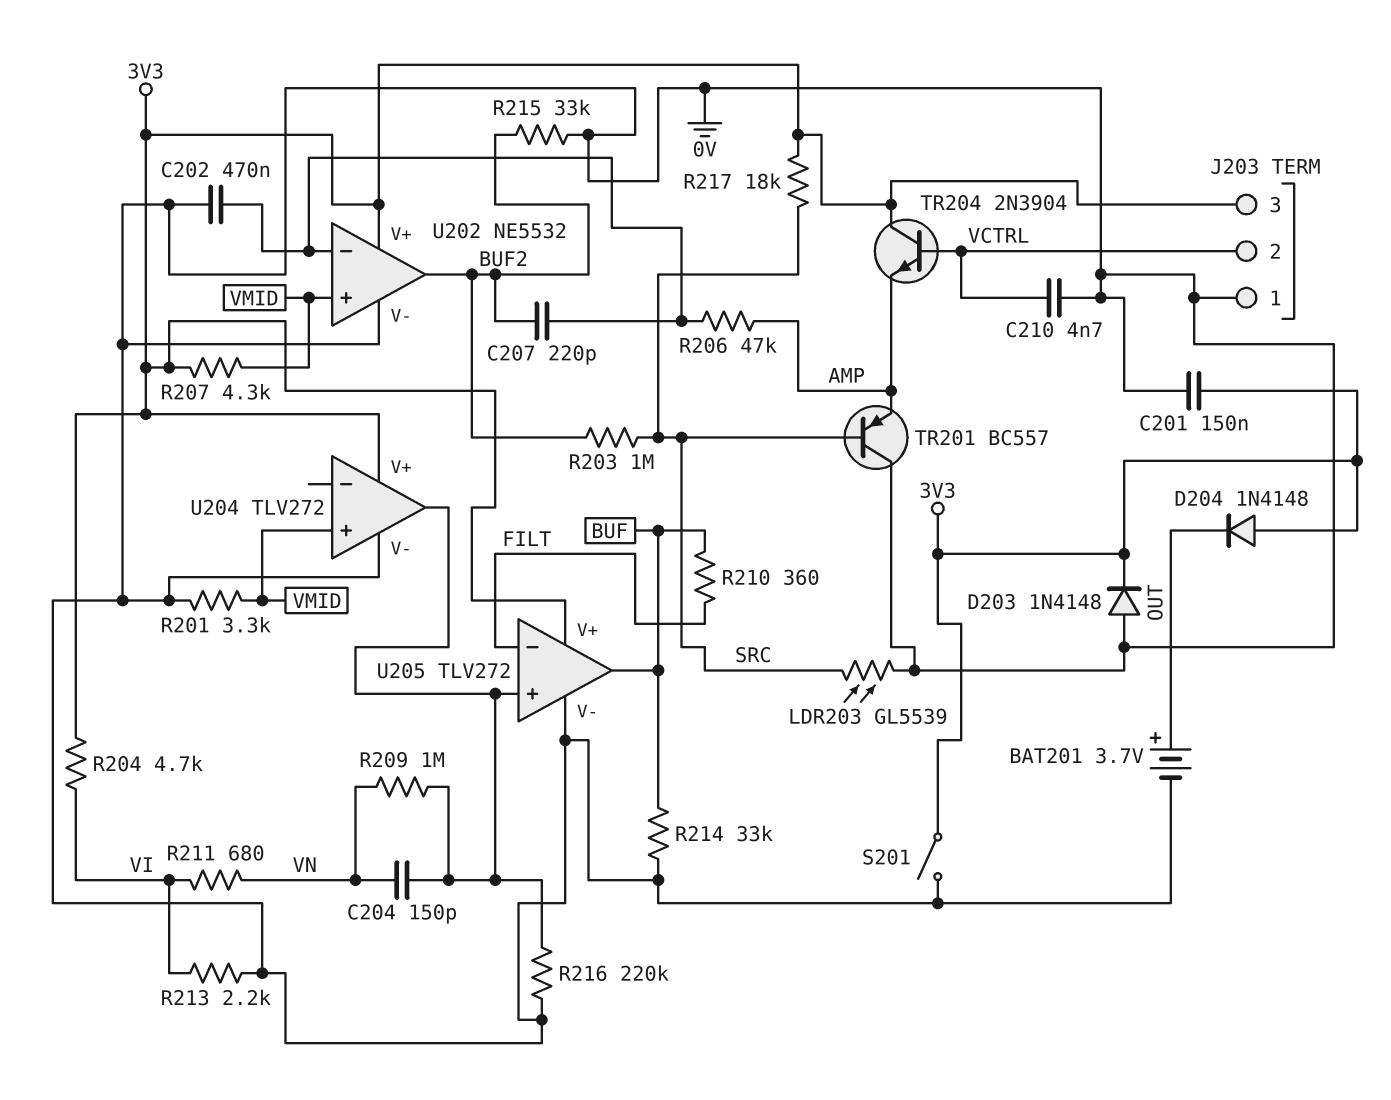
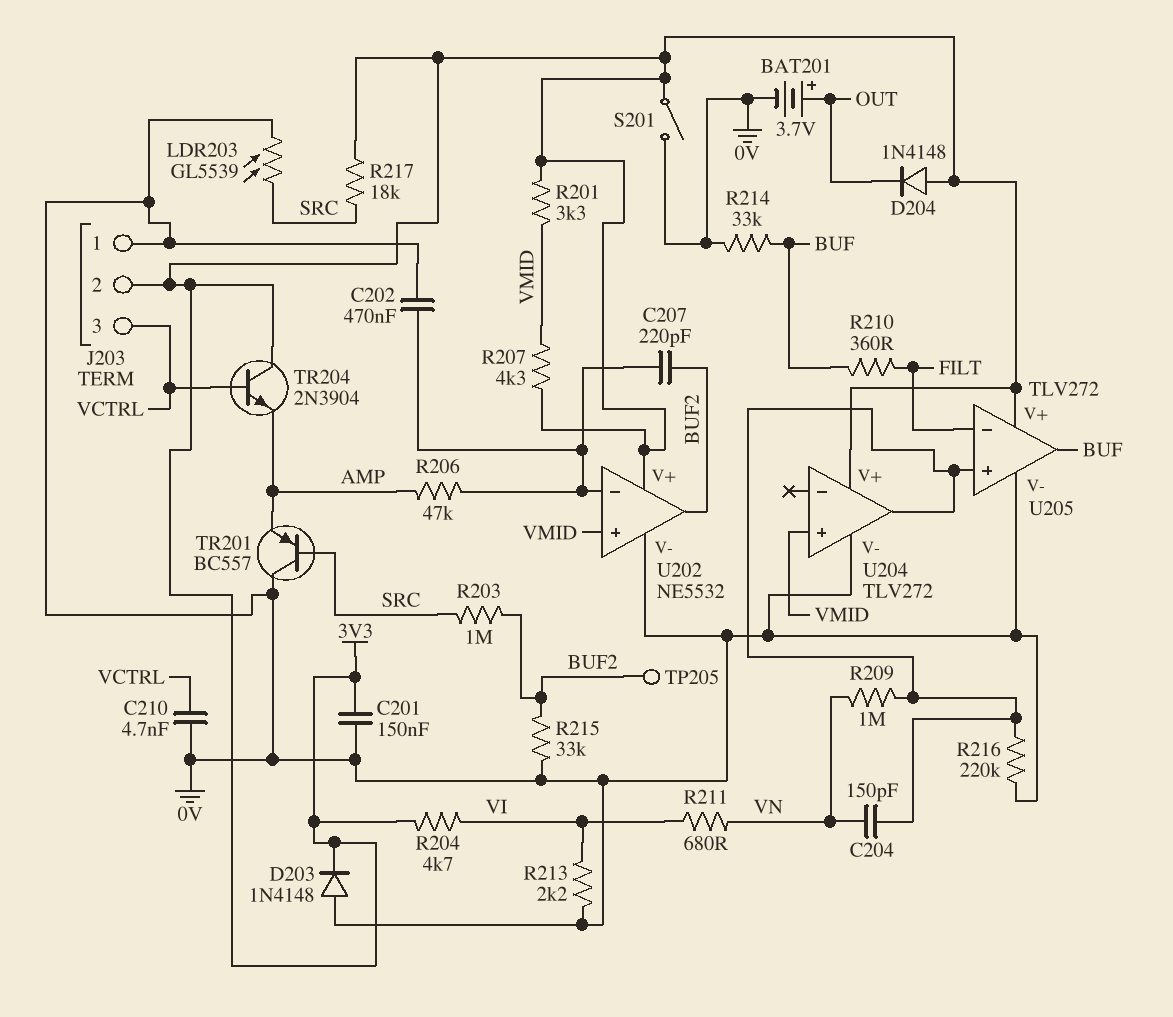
J203 pin 2: VCTRL -> 3V3
J203 pin 3: 3V3 -> VCTRL
R201: 3.3k (0V, VMID) -> 3.3k (3V3, VMID)
TP205: none -> test point (BUF2)

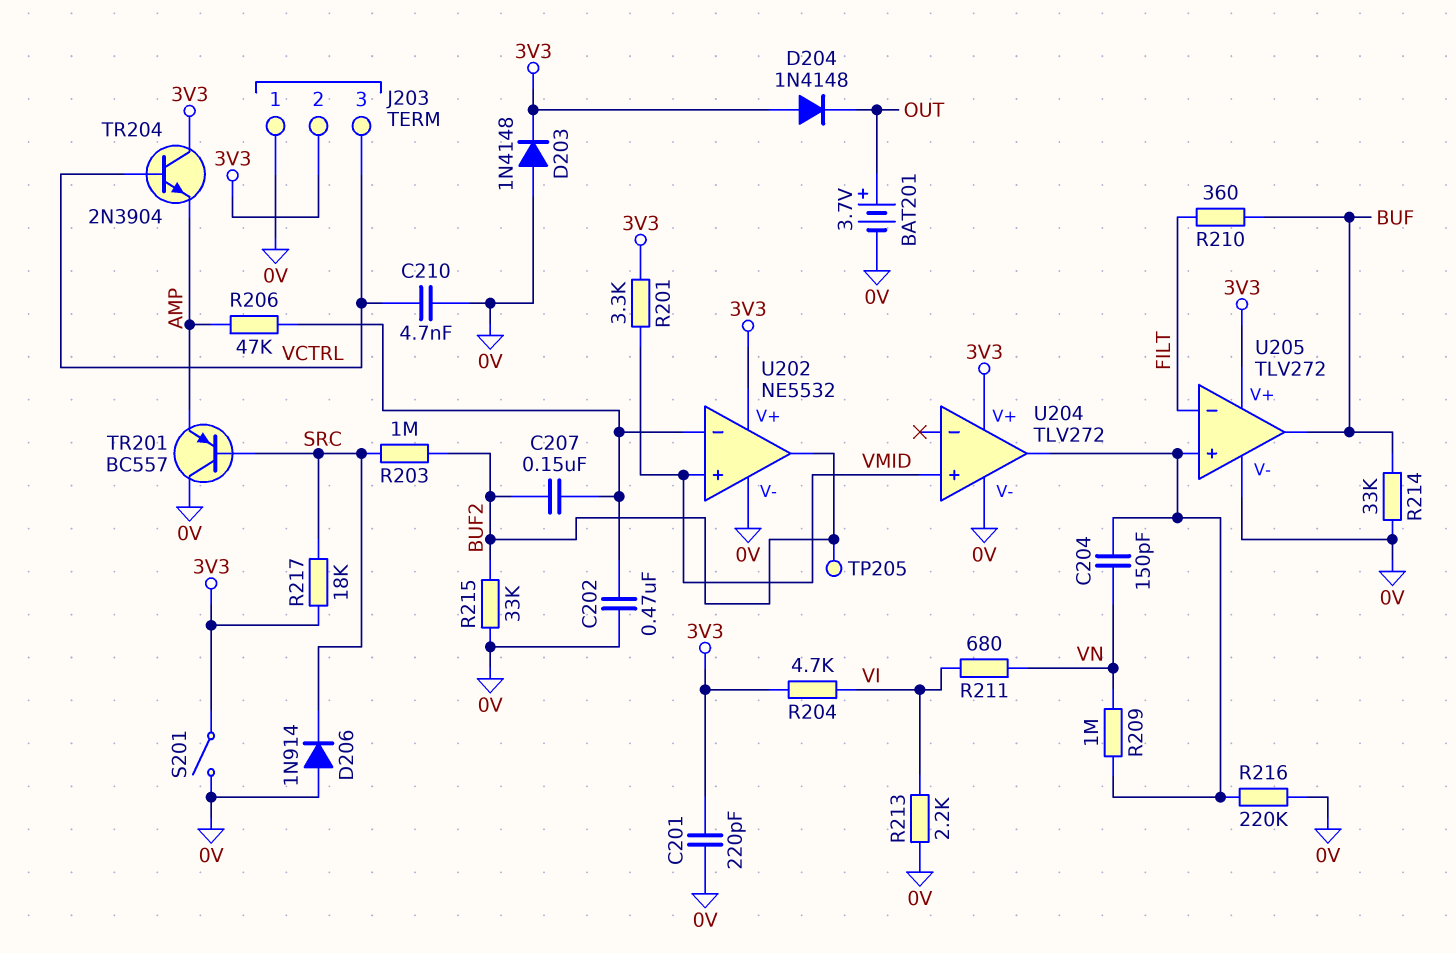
C201: 150nF (0V, 3V3) -> 220pF (0V, 3V3)
C207: 220pF (BUF2, U202/in-) -> 150nF (BUF2, U202/in-)
D206: none -> diode 1N914 (A 0V, K SRC)
LDR203: GL5539 (0V, SRC) -> none
R207: 4.3k (3V3, VMID) -> none

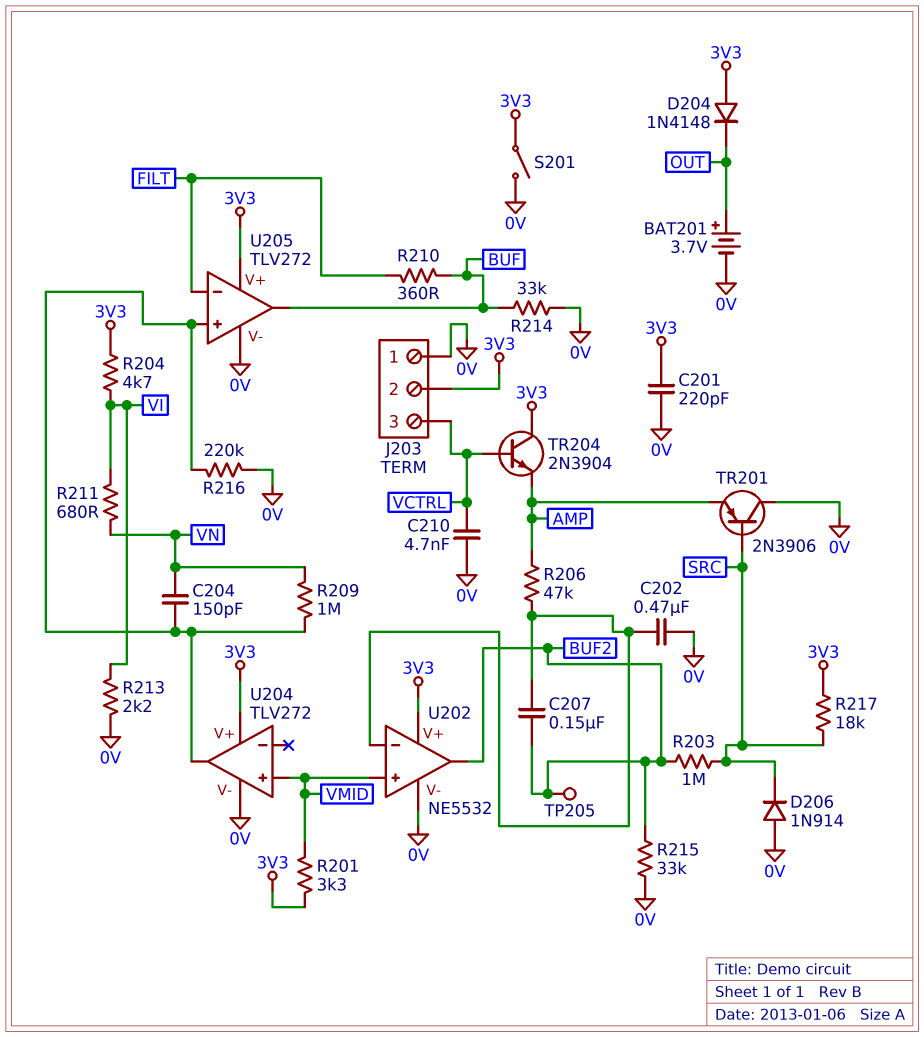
D203: diode 1N4148 (A 0V, K 3V3) -> none
TR201: PNP BC557 (B SRC, C 0V, E AMP) -> PNP 2N3906 (B SRC, C 0V, E AMP)

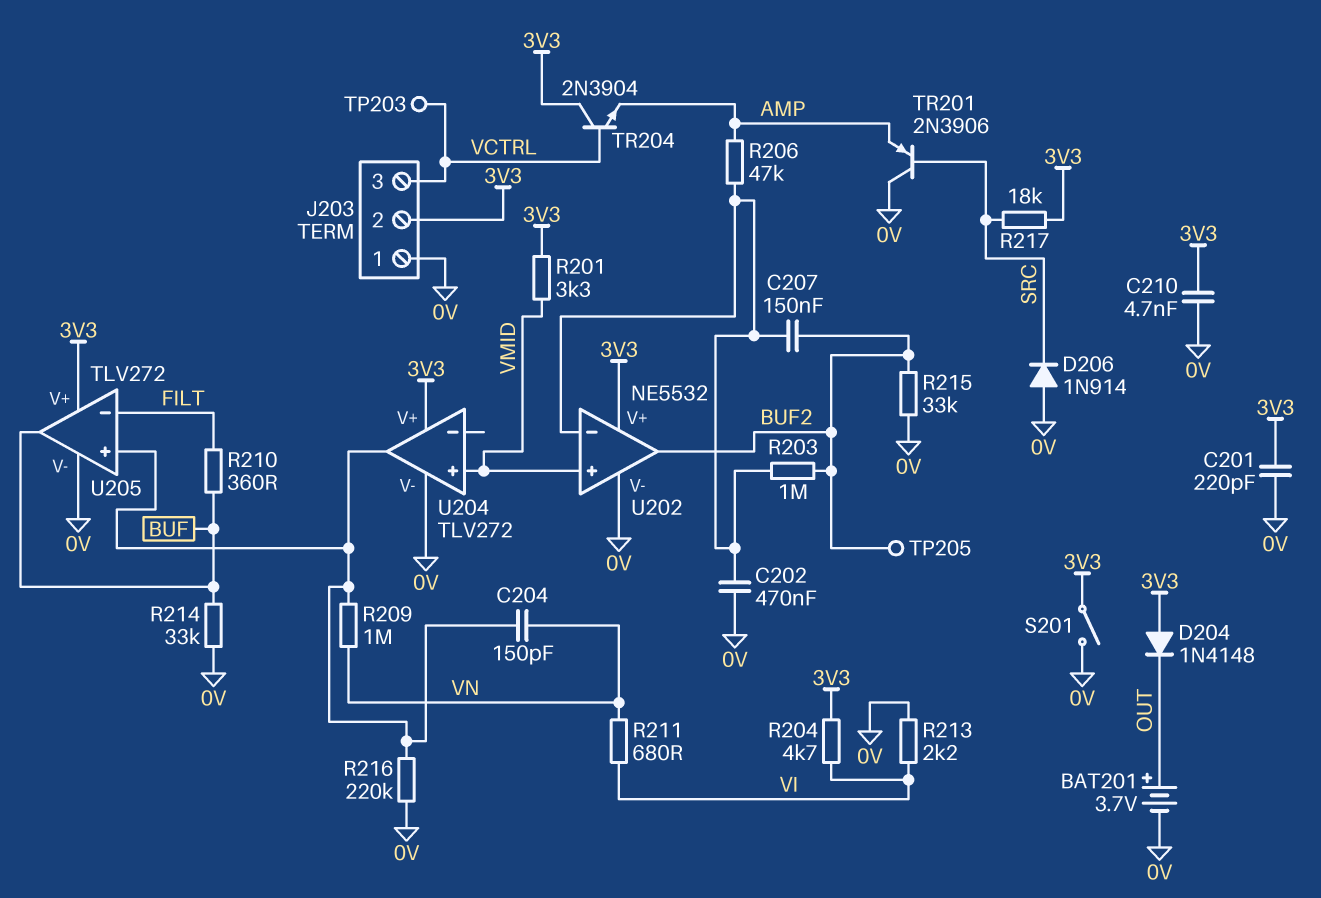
C210: 4.7nF (0V, VCTRL) -> 4.7nF (0V, 3V3)
R203: 1M (BUF2, SRC) -> 1M (BUF2, U202/in-)
TP203: none -> test point (VCTRL)

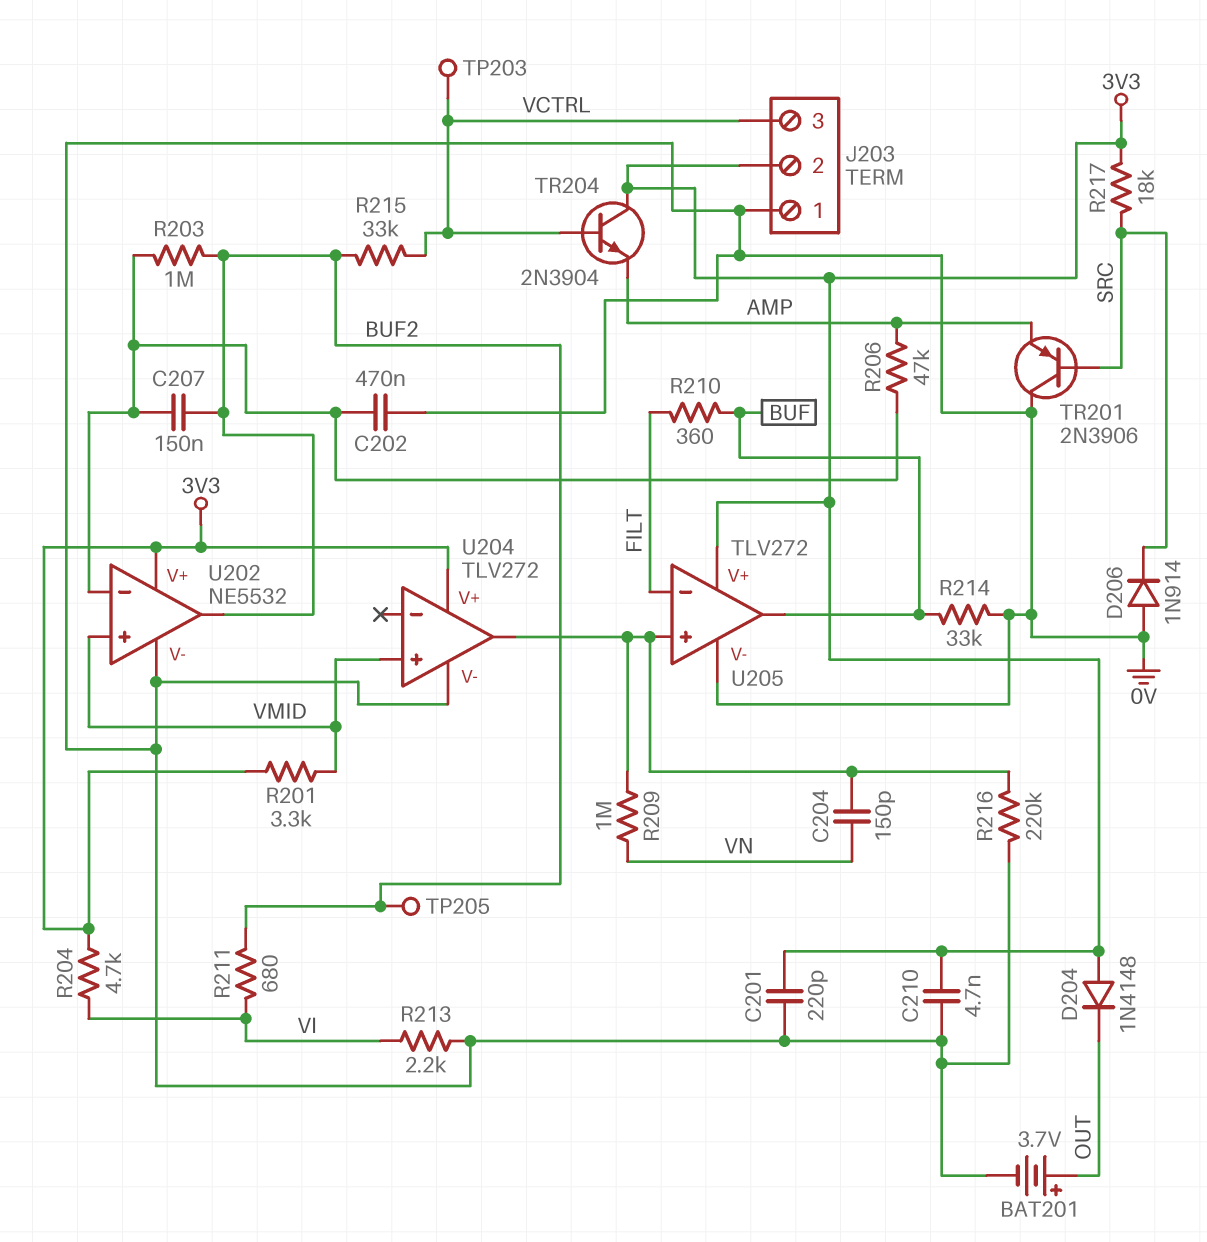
R211: 680 (VI, VN) -> 680 (BUF2, VI)
R215: 33k (0V, BUF2) -> 33k (BUF2, VCTRL)
S201: switch (0V, 3V3) -> none

